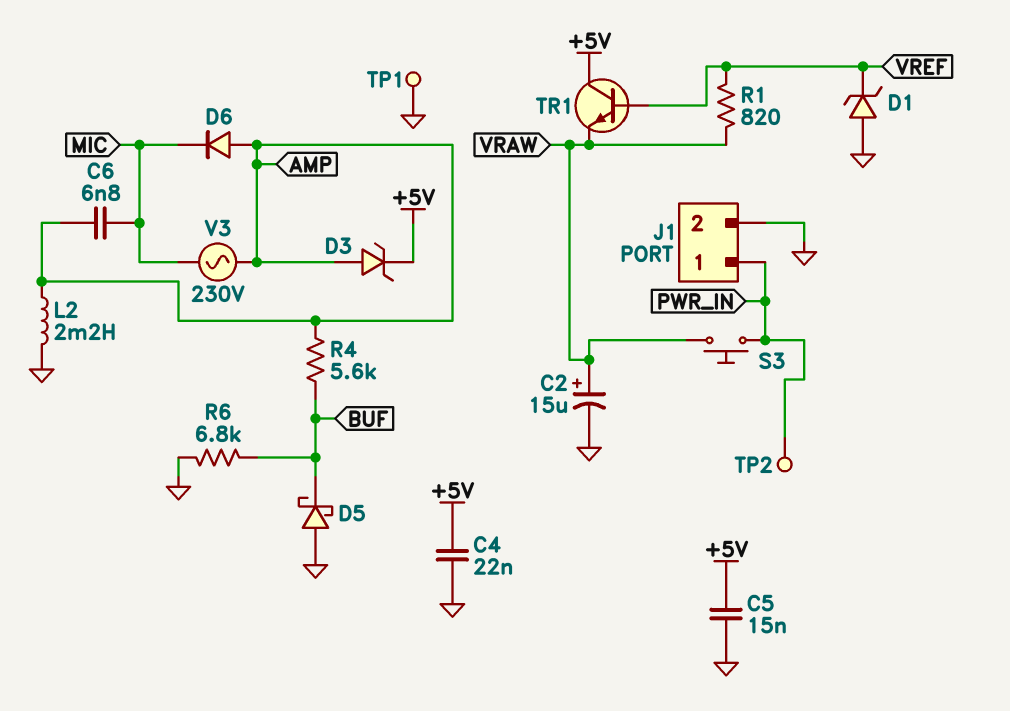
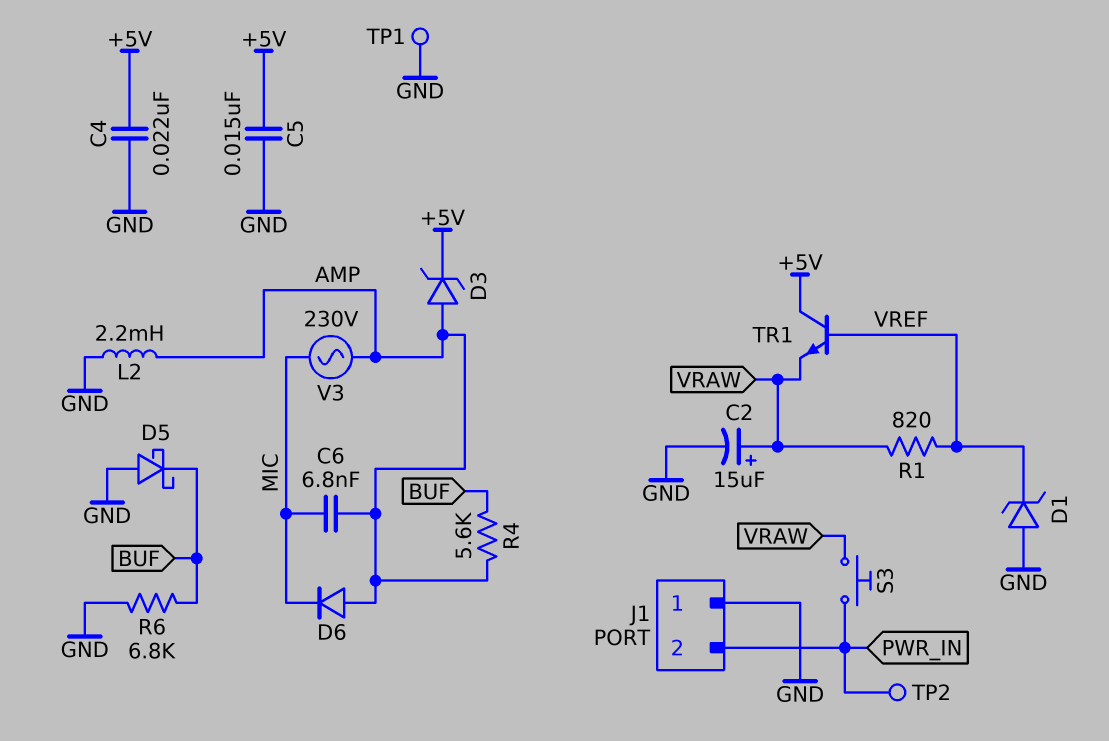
J1 pin 1: PWR_IN -> GND
J1 pin 2: GND -> PWR_IN

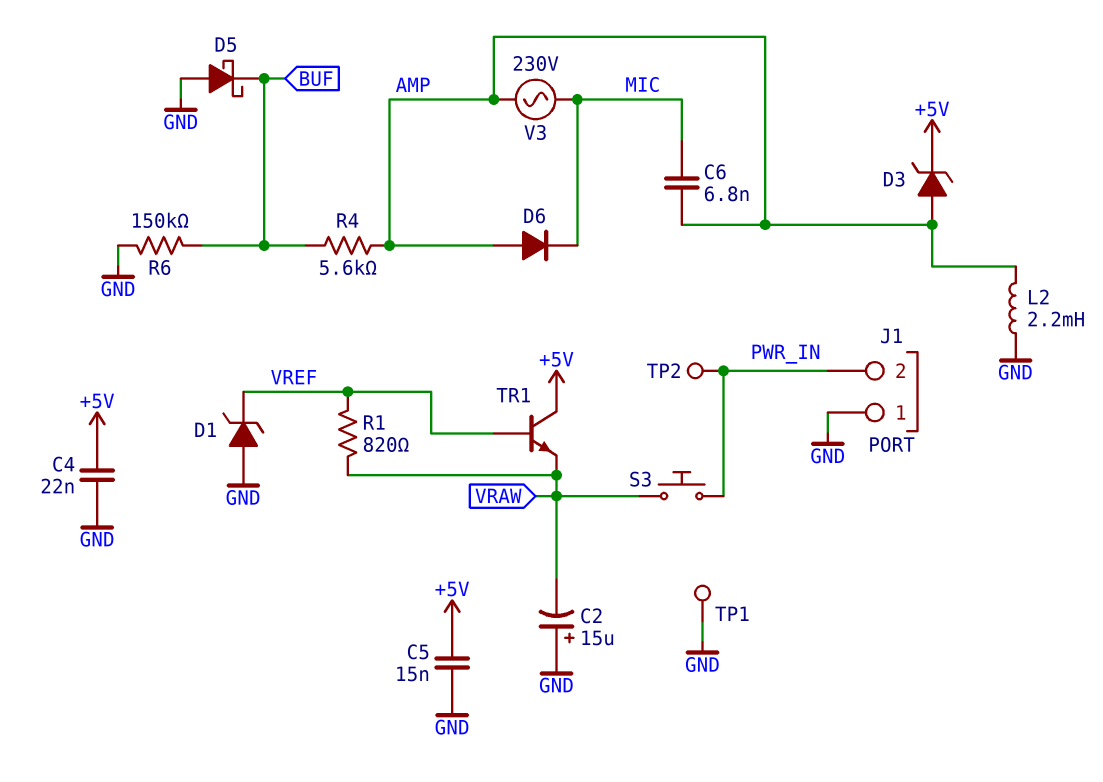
C2: 15uF (plus VRAW, minus GND) -> 15uF (plus GND, minus VRAW)
R6: 6.8k (BUF, GND) -> 150k (BUF, GND)

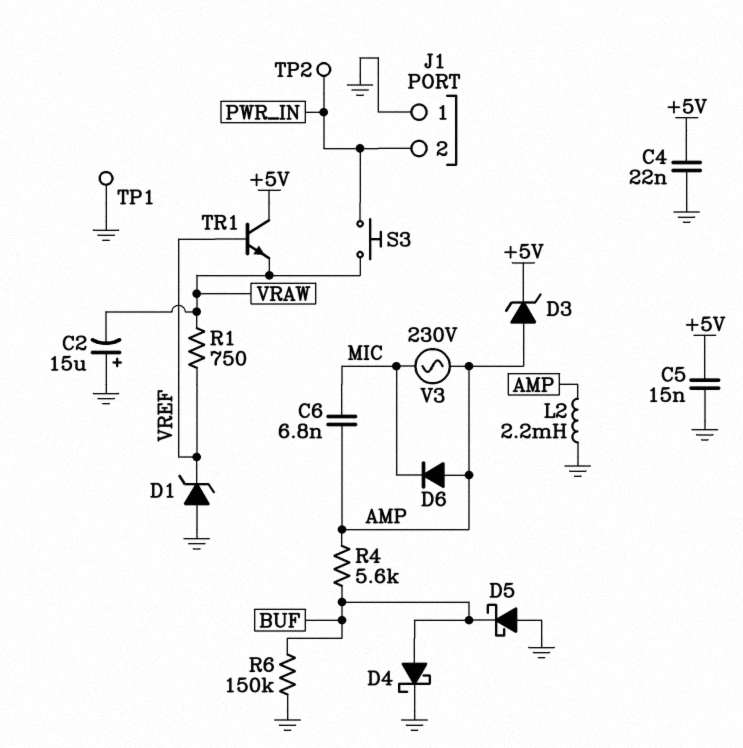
D4: none -> schottky (A BUF, K GND)
R1: 820 (VRAW, VREF) -> 750 (VRAW, VREF)

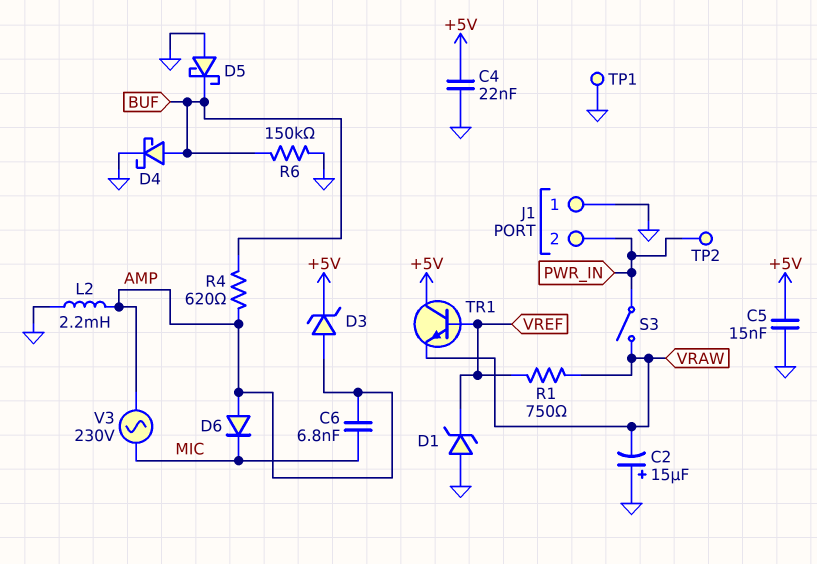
R4: 5.6k (AMP, BUF) -> 620 (AMP, BUF)
S3: button (PWR_IN, VRAW) -> switch (PWR_IN, VRAW)

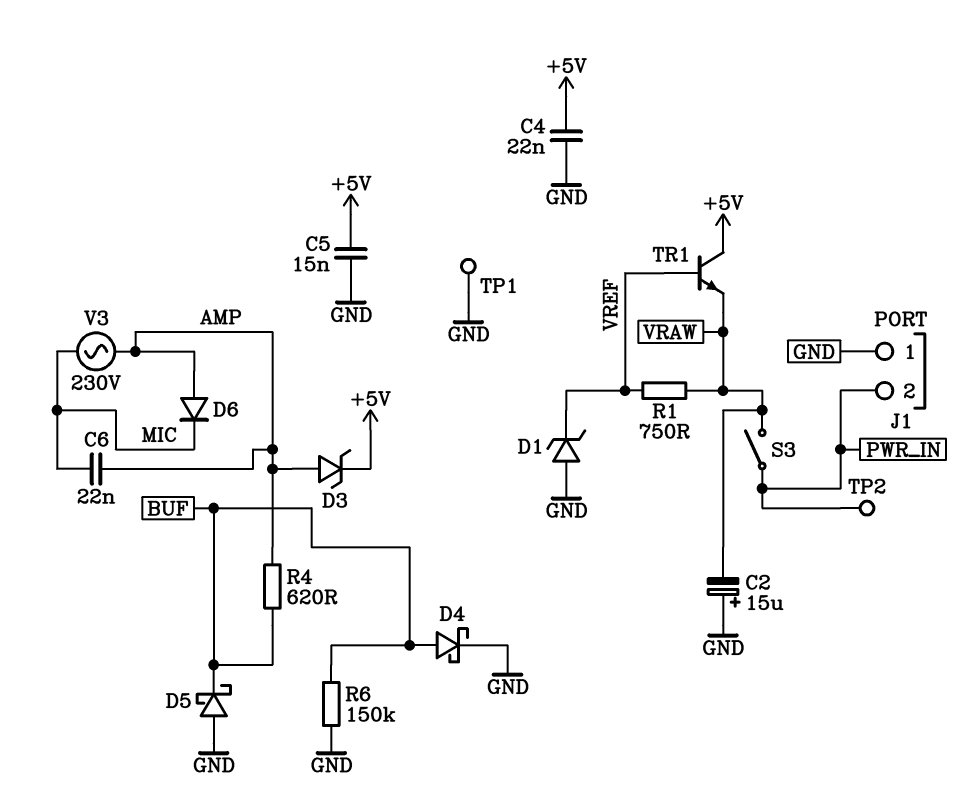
C6: 6.8nF (AMP, MIC) -> 22nF (AMP, MIC)
L2: 2.2mH (AMP, GND) -> none

